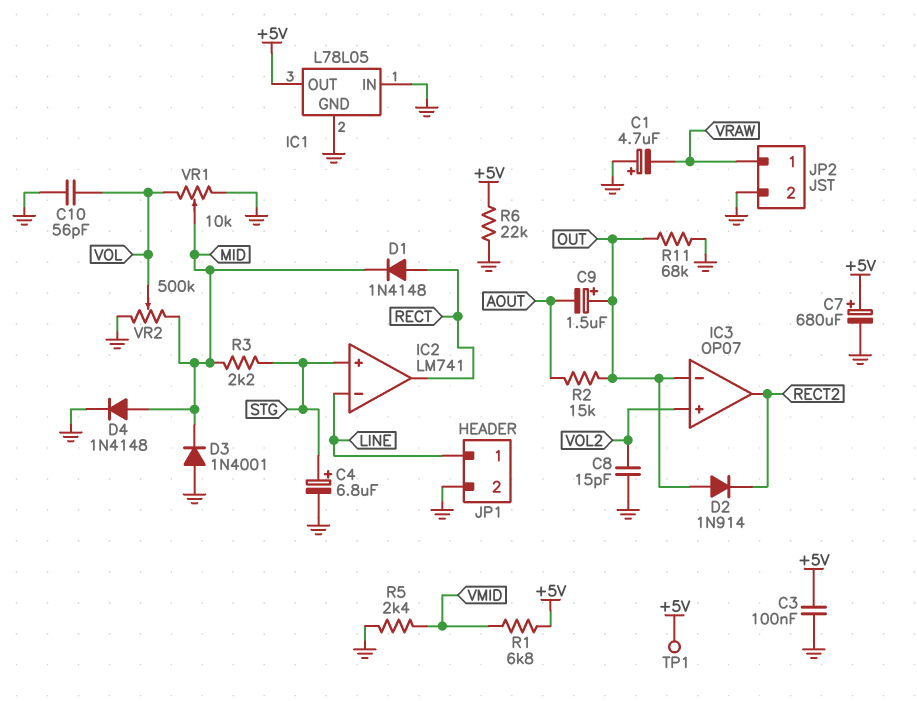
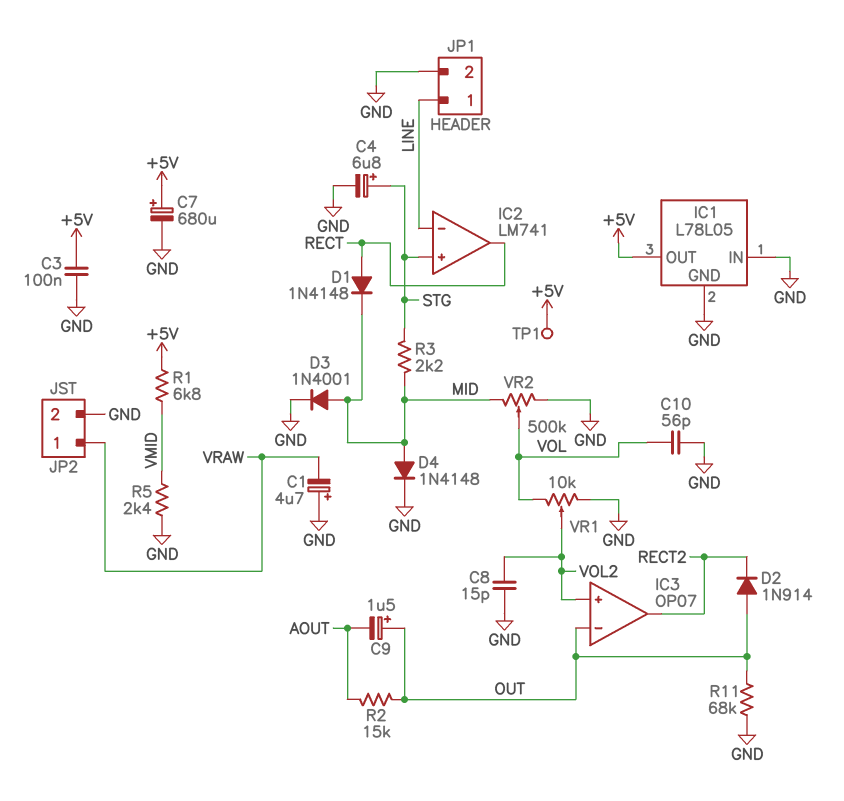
D3: diode 1N4001 (A GND, K MID) -> diode 1N4001 (A MID, K GND)
R6: 22k (+5V, GND) -> none
VR1: 10k (GND, VOL, wiper MID) -> 10k (GND, VOL, wiper VOL2)

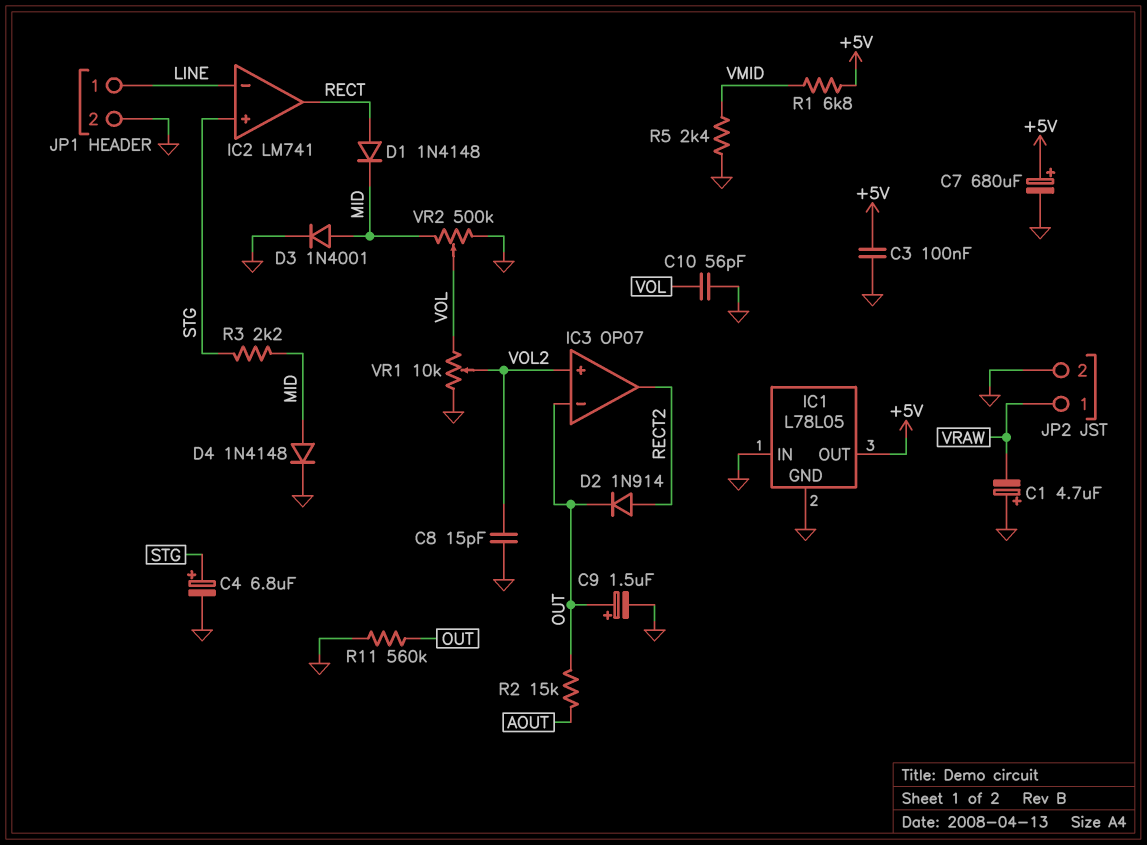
C9: 1.5uF (plus OUT, minus AOUT) -> 1.5uF (plus OUT, minus GND)
D2: diode 1N914 (A OUT, K RECT2) -> diode 1N914 (A RECT2, K OUT)
R11: 68k (GND, OUT) -> 560k (GND, OUT)
TP1: test point (+5V) -> none

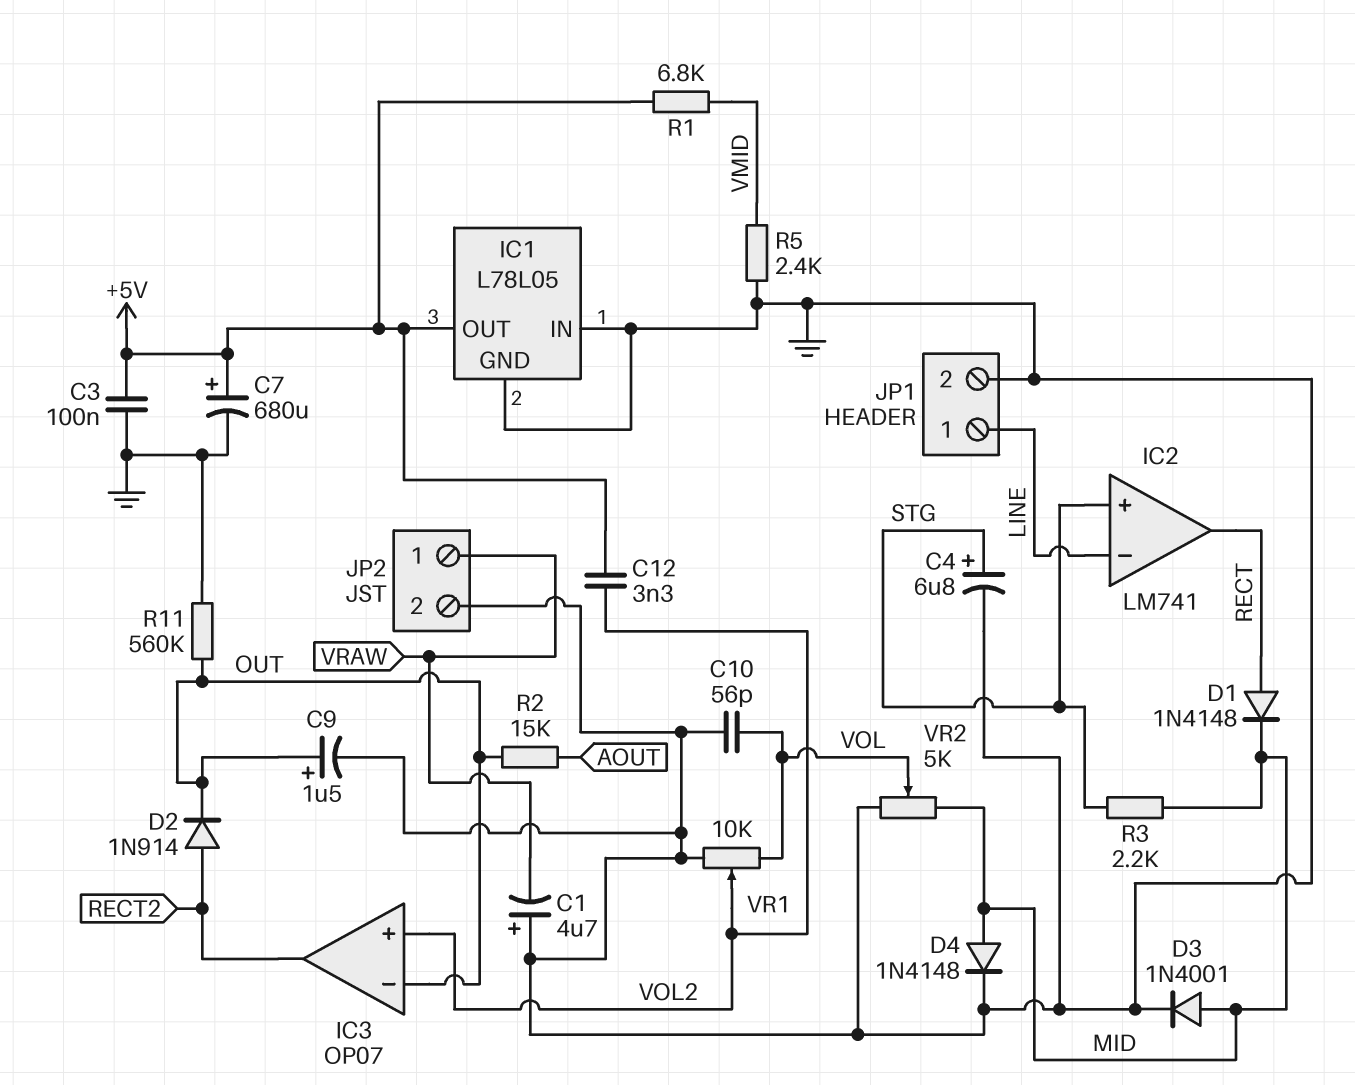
C8: 15pF (GND, VOL2) -> none
C12: none -> 3.3nF (+5V, VOL2)
VR2: 500k (GND, MID, wiper VOL) -> 5k (GND, MID, wiper VOL)

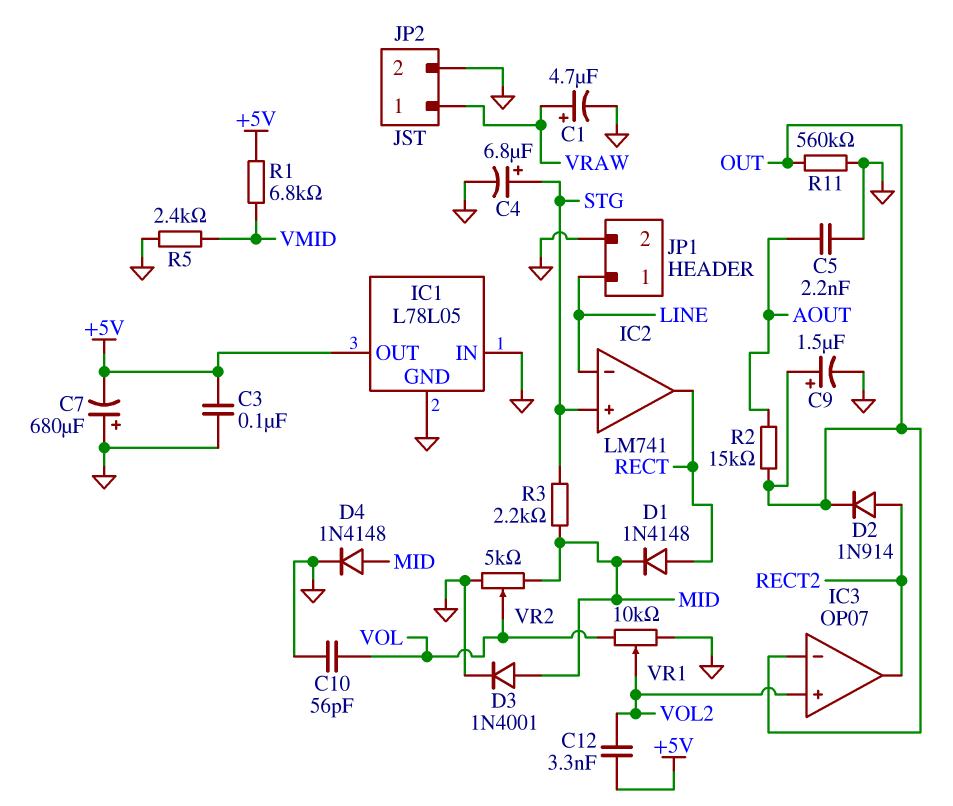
C1: 4.7uF (plus GND, minus VRAW) -> 4.7uF (plus VRAW, minus GND)
C5: none -> 2.2nF (AOUT, GND)
C7: 680uF (plus +5V, minus GND) -> 680uF (plus GND, minus +5V)

